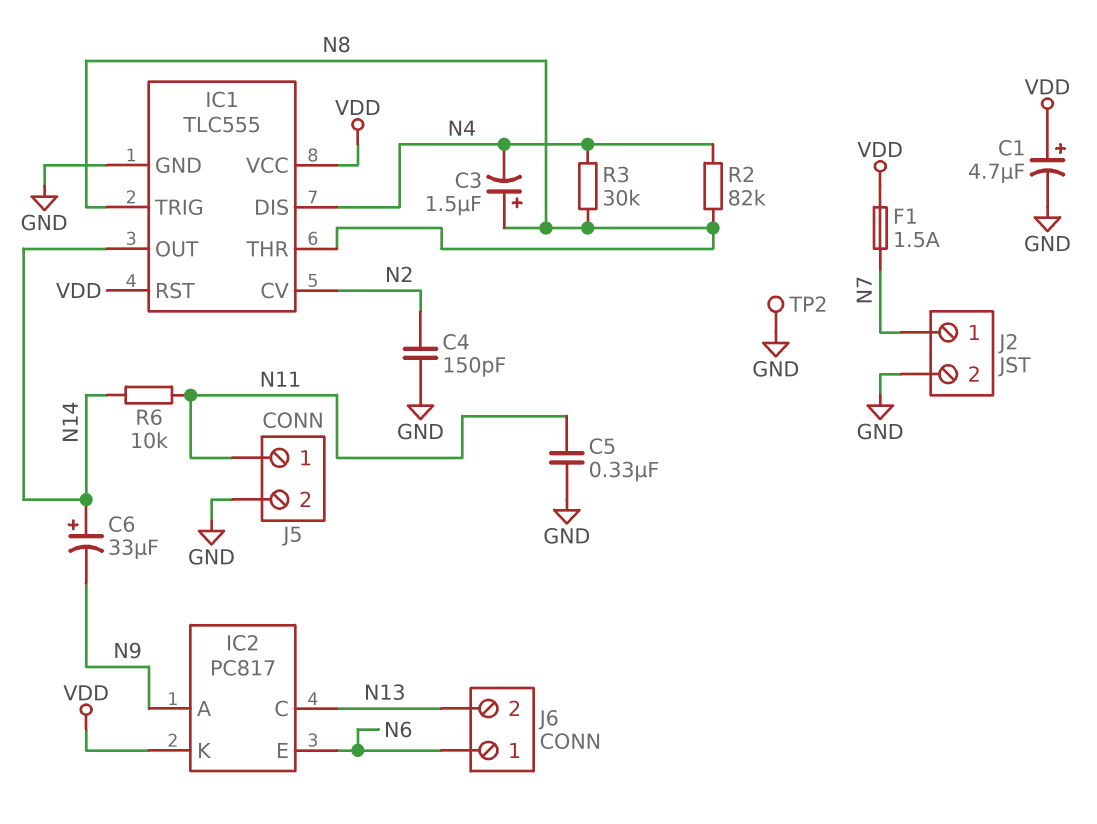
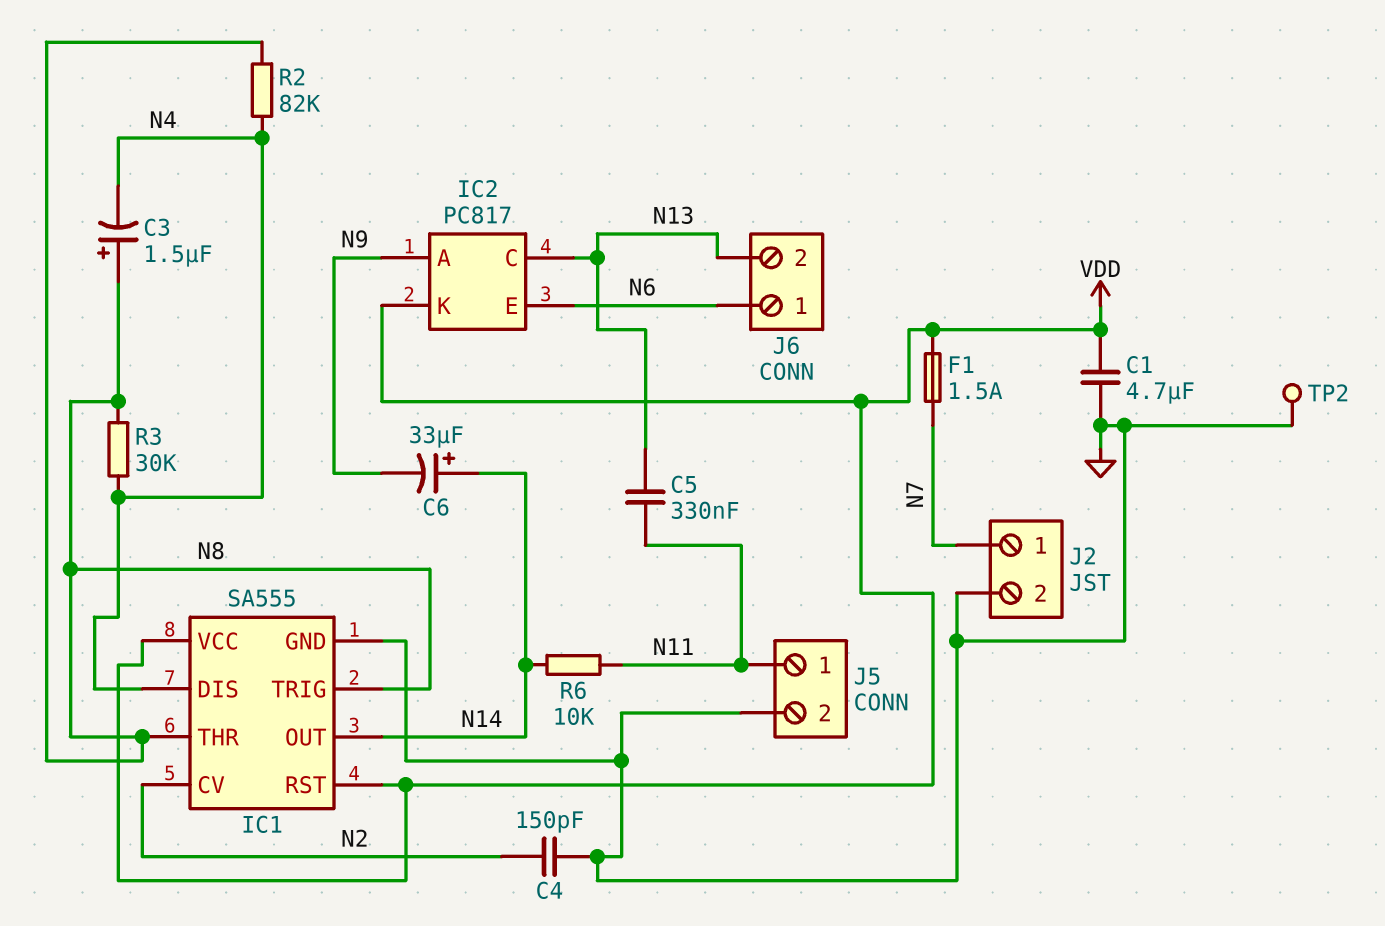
C1: 4.7uF (plus VDD, minus GND) -> 4.7uF (GND, VDD)
C5: 330nF (GND, N11) -> 330nF (N11, N13)
IC1: TLC555 -> SA555

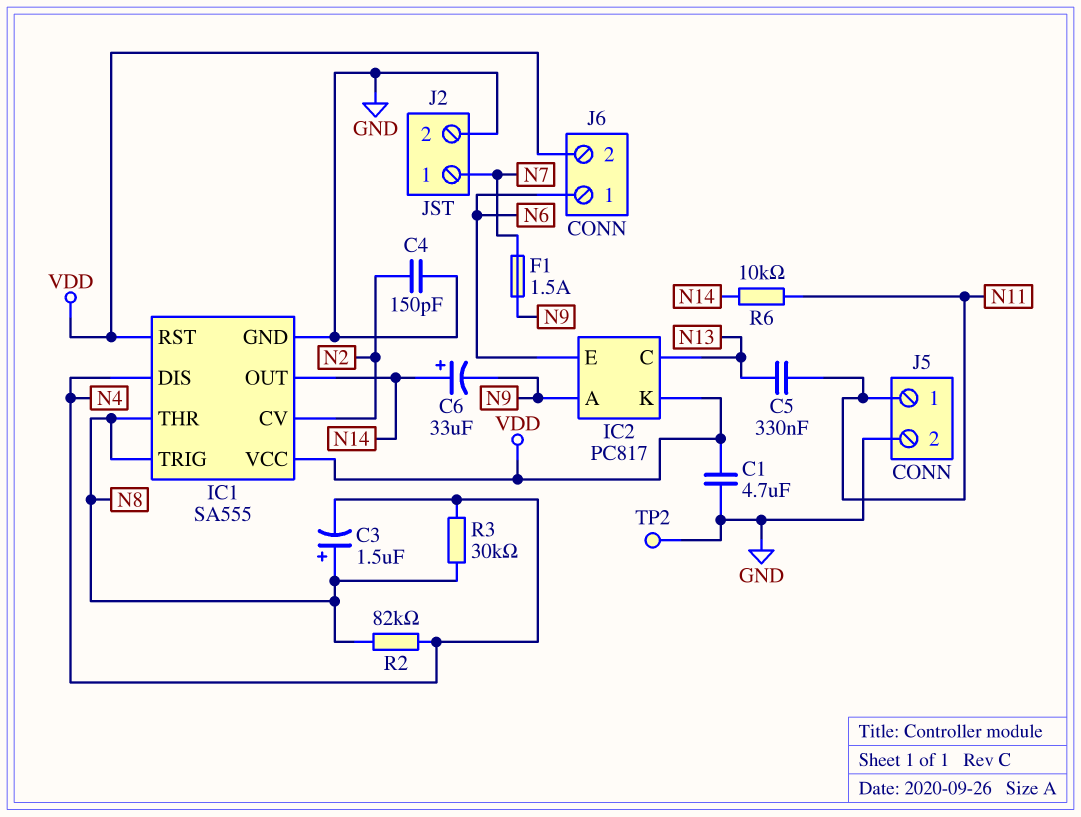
F1: 1.5A (N7, VDD) -> 1.5A (N7, N9)
J6 pin 2: N13 -> VDD

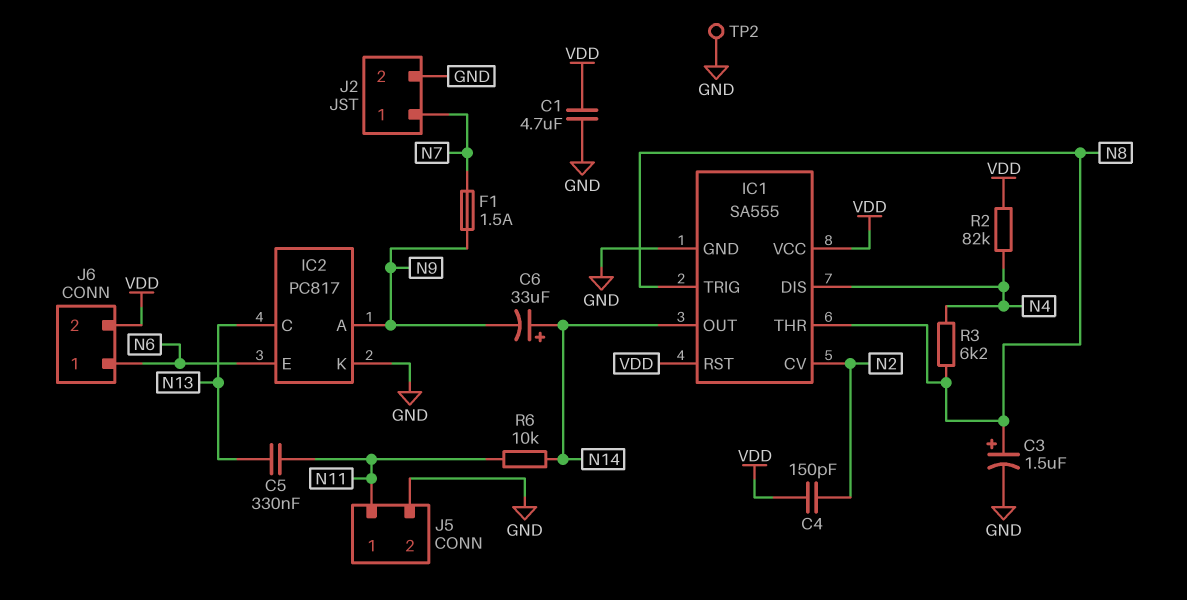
C3: 1.5uF (plus N8, minus N4) -> 1.5uF (plus N8, minus GND)
C4: 150pF (GND, N2) -> 150pF (N2, VDD)
IC2 pin K: VDD -> GND
R2: 82k (N4, N8) -> 82k (N4, VDD)
R3: 30k (N4, N8) -> 6.2k (N4, N8)

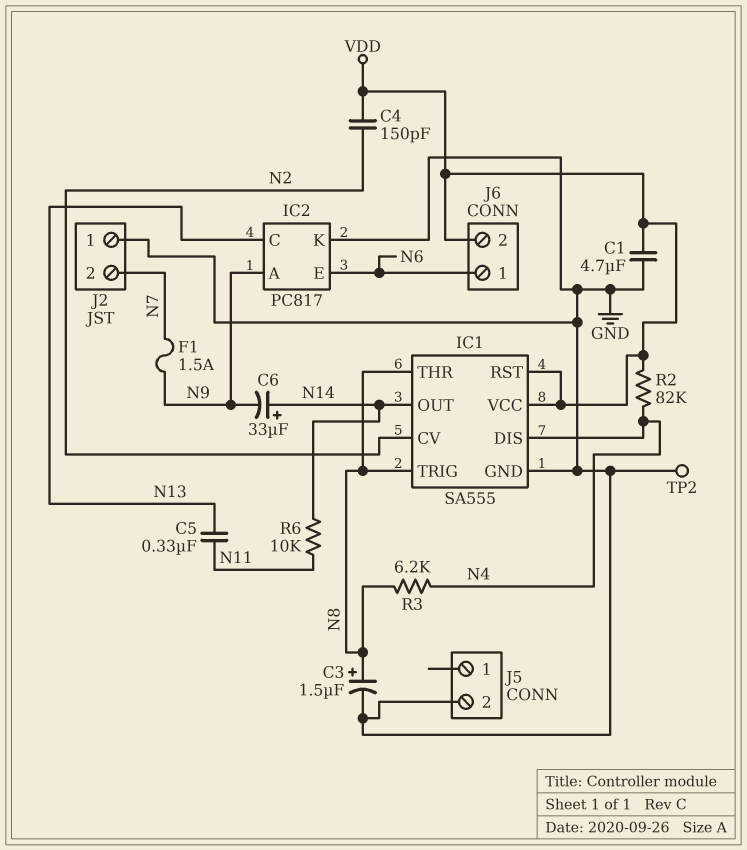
J2 pin 1: N7 -> GND
J2 pin 2: GND -> N7
J5 pin 1: N11 -> none

